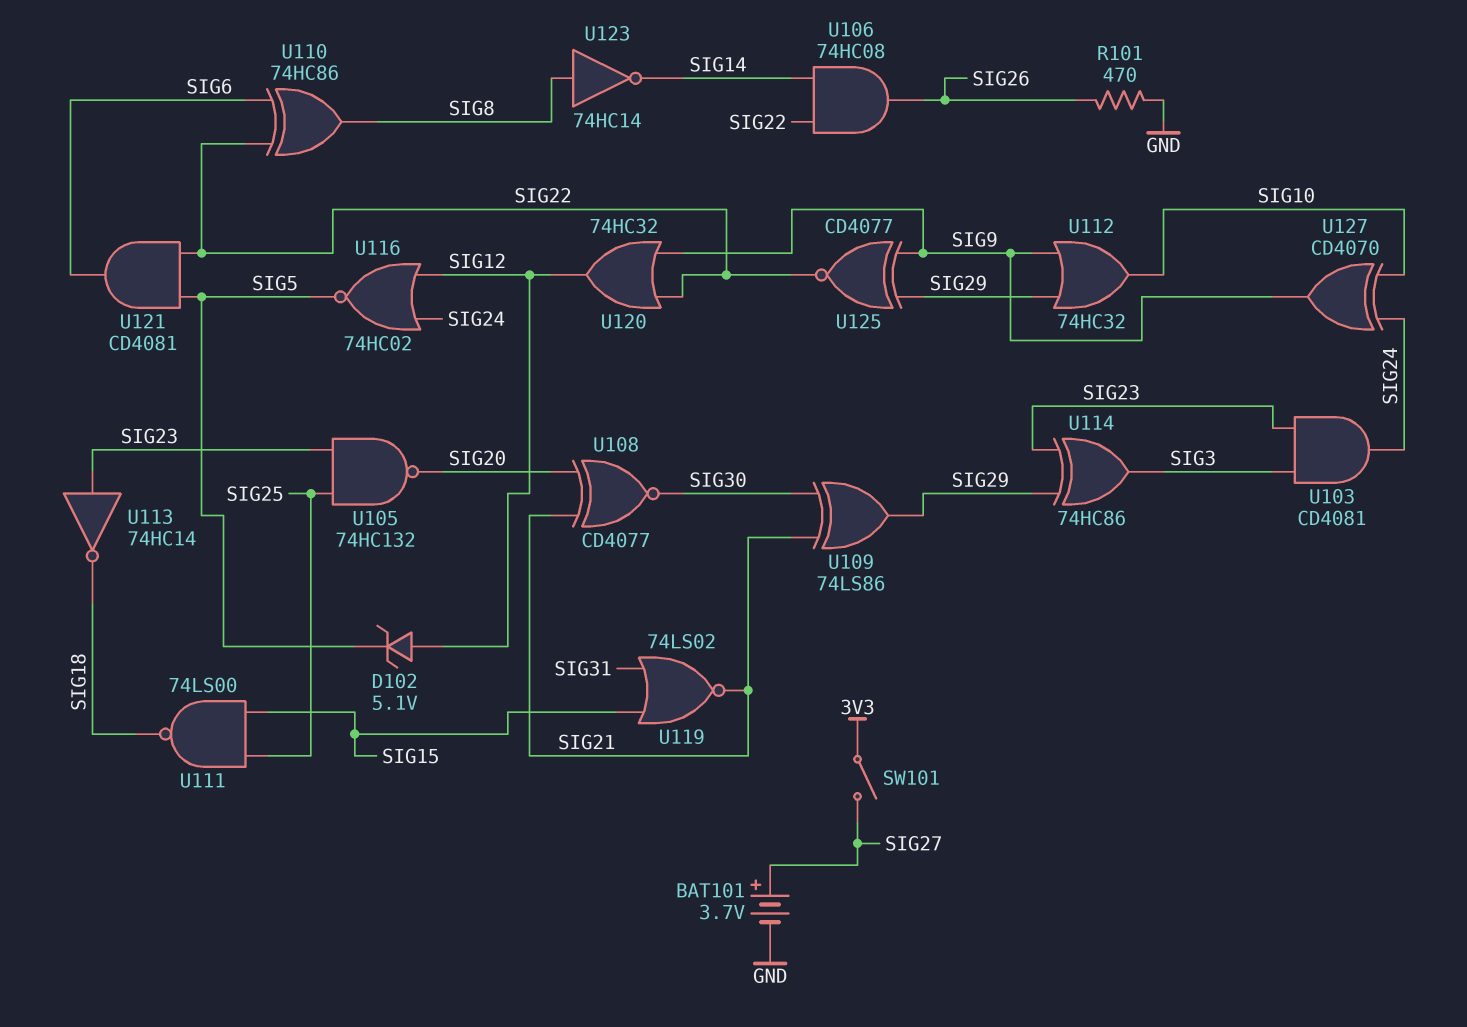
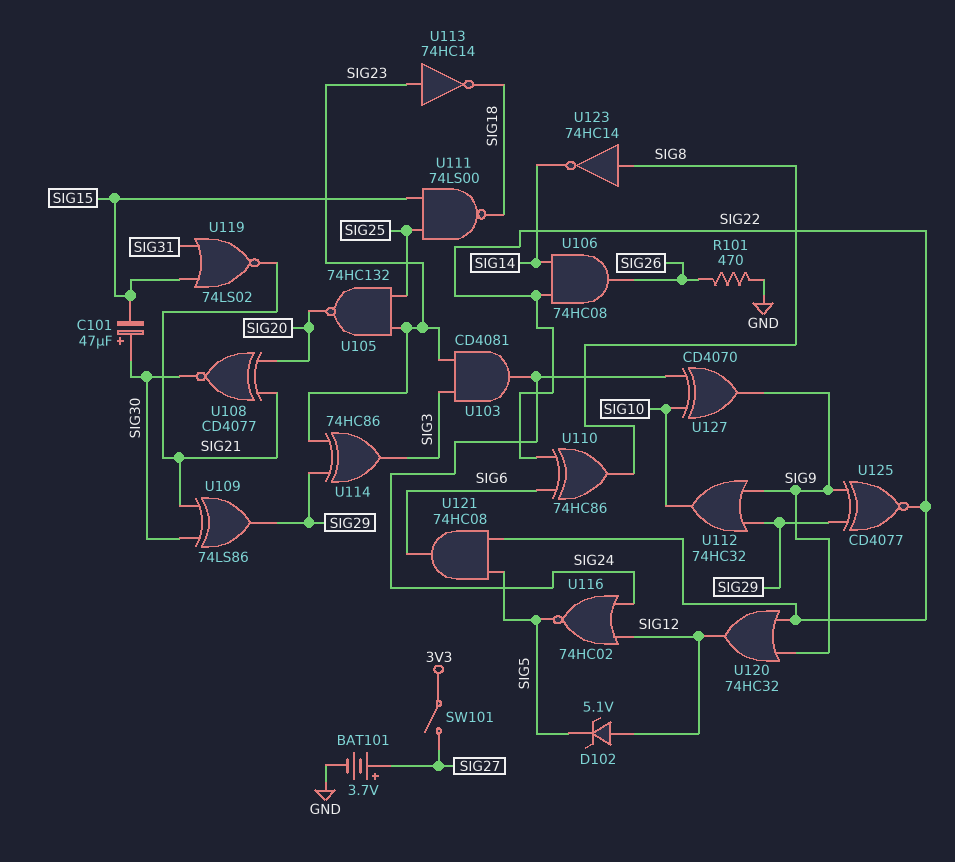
C101: none -> 47uF (plus SIG30, minus SIG15)
U121: AND CD4081 (in SIG5, in SIG22, out SIG6) -> AND 74HC08 (in SIG5, in SIG22, out SIG6)

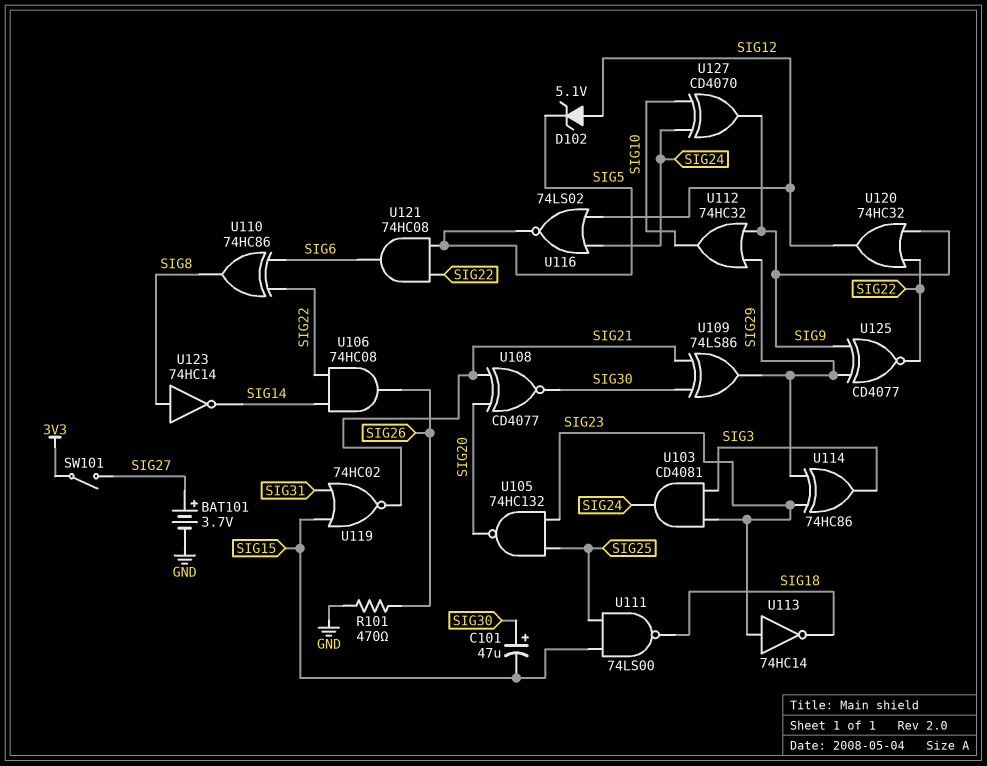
U116: NOR 74HC02 (in SIG12, in SIG24, out SIG5) -> NOR 74LS02 (in SIG12, in SIG24, out SIG5)
U119: NOR 74LS02 (in SIG15, in SIG31, out SIG21) -> NOR 74HC02 (in SIG15, in SIG31, out SIG21)

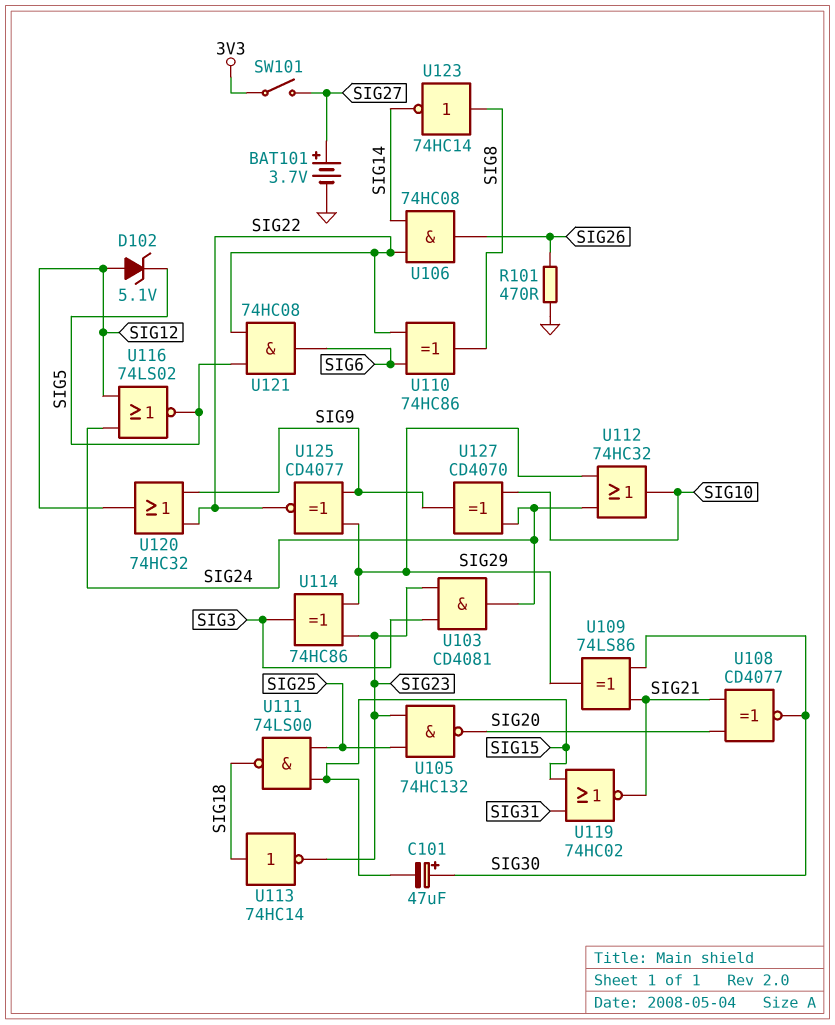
U112: OR 74HC32 (in SIG9, in SIG29, out SIG10) -> OR 74HC32 (in SIG24, in SIG29, out SIG10)
U113: NOT 74HC14 (in SIG23, out SIG18) -> NOT 74HC14 (in SIG18, out SIG23)

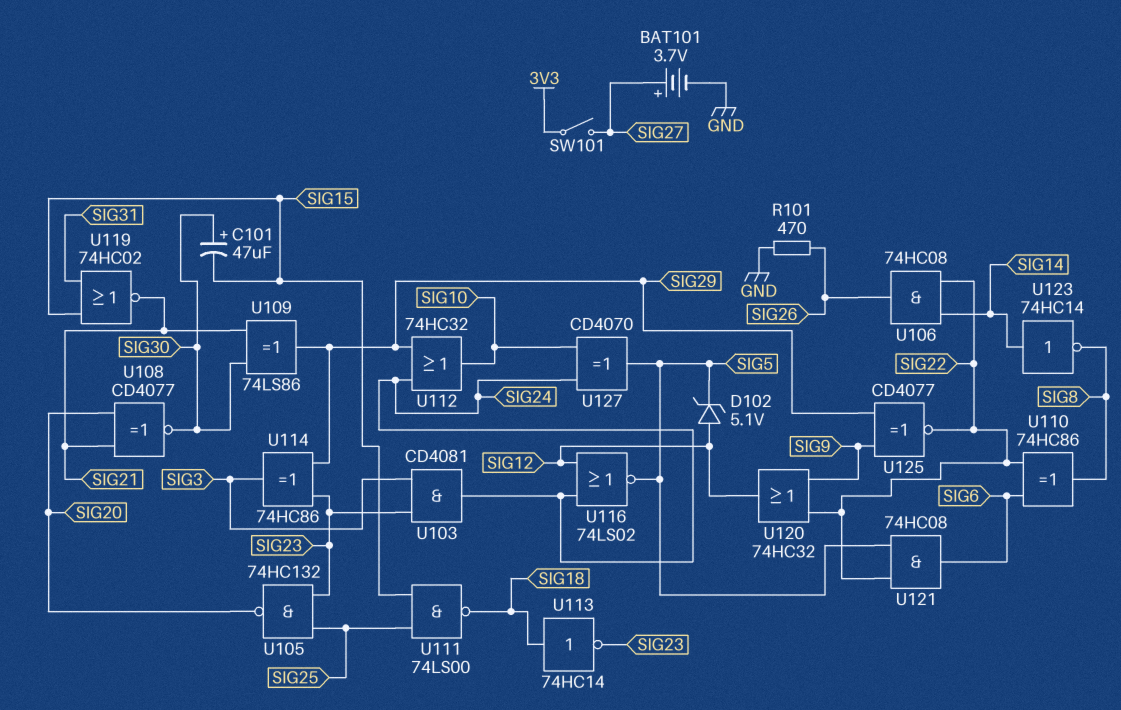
U123: NOT 74HC14 (in SIG8, out SIG14) -> NOT 74HC14 (in SIG14, out SIG8)
U127: XOR CD4070 (in SIG10, in SIG24, out SIG9) -> XOR CD4070 (in SIG10, in SIG24, out SIG5)

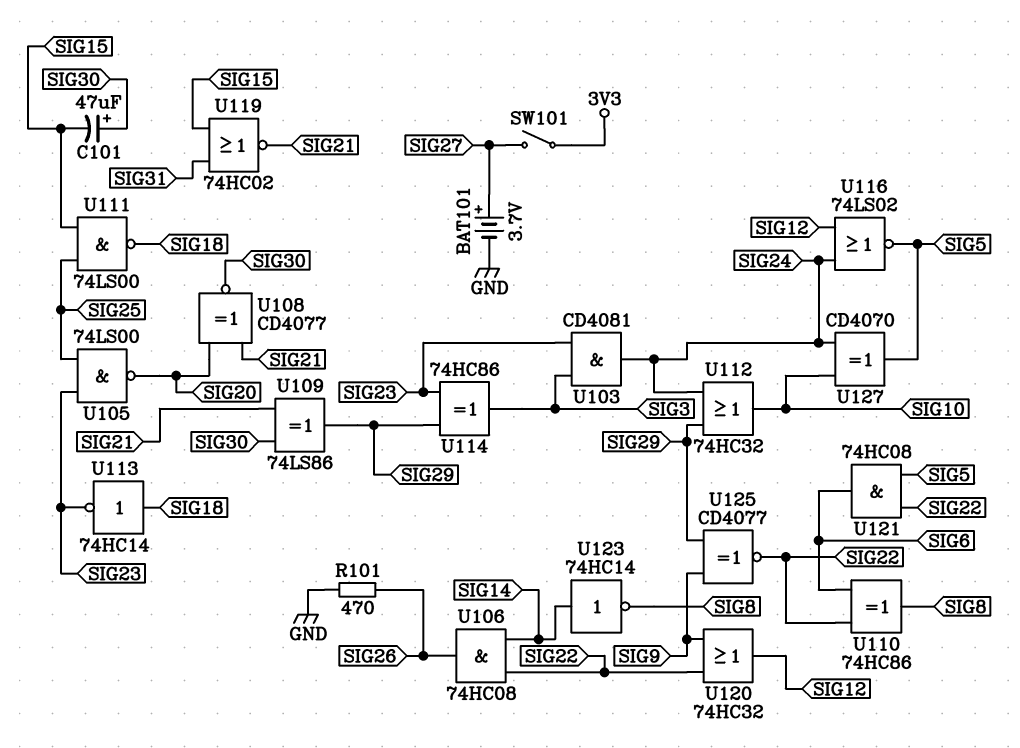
D102: zener 5.1V (A SIG12, K SIG5) -> none
U105: NAND 74HC132 (in SIG23, in SIG25, out SIG20) -> NAND 74LS00 (in SIG23, in SIG25, out SIG20)

